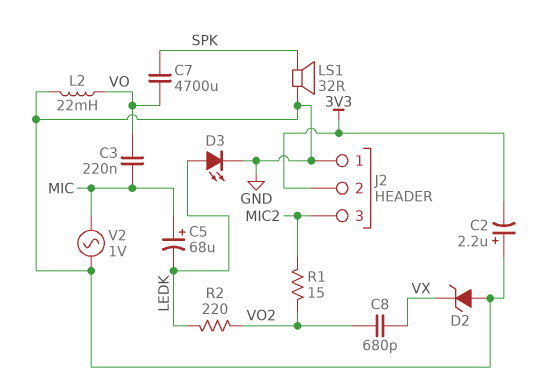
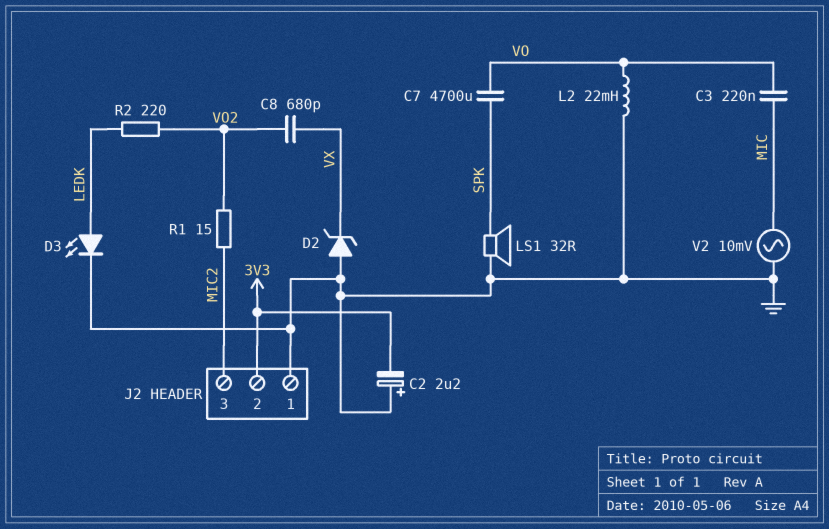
C5: 68uF (plus MIC, minus LEDK) -> none
V2: AC 1V (GND, MIC) -> AC 10mV (GND, MIC)

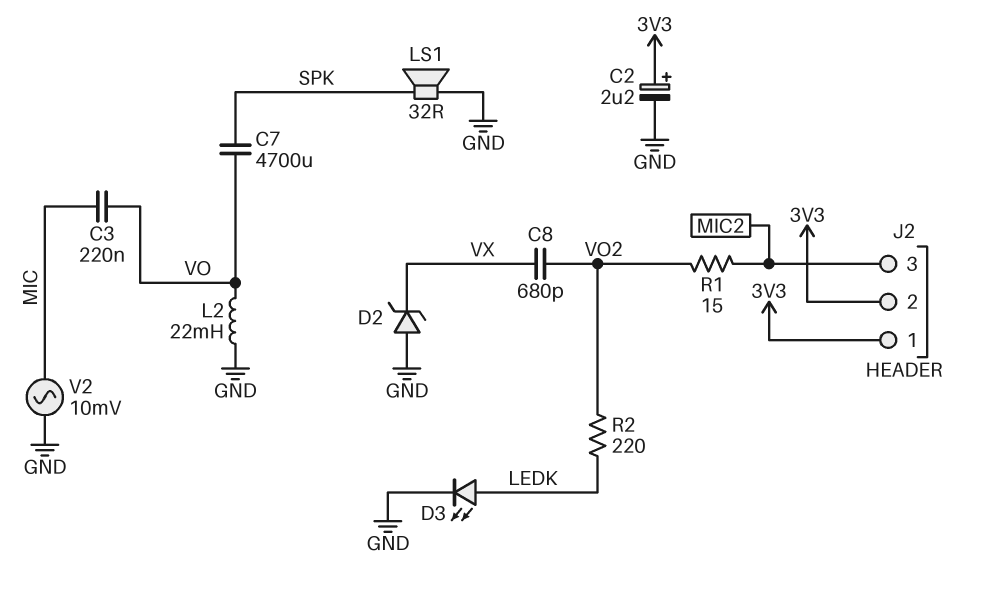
C2: 2.2uF (plus GND, minus 3V3) -> 2.2uF (plus 3V3, minus GND)
J2 pin 1: GND -> 3V3

